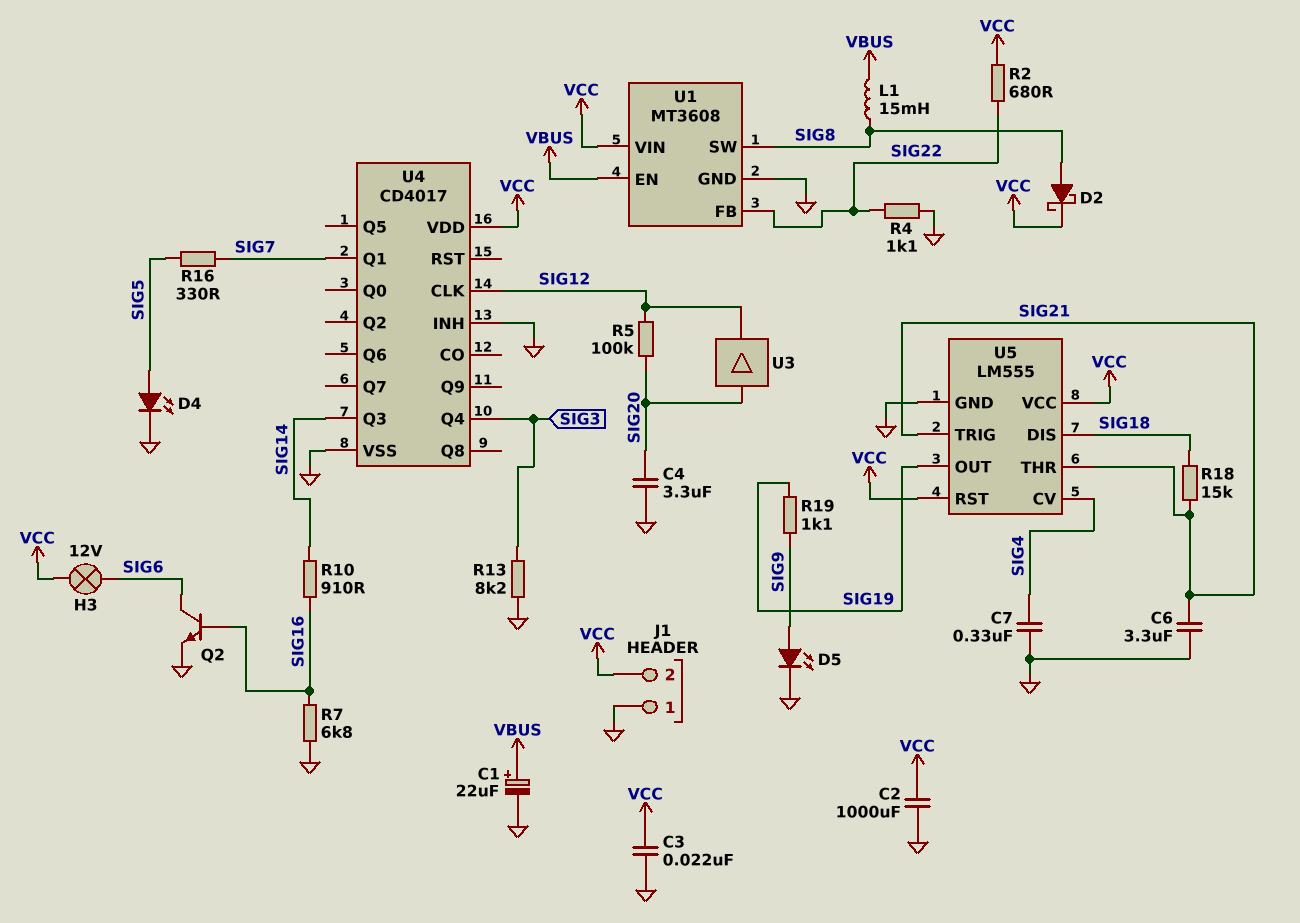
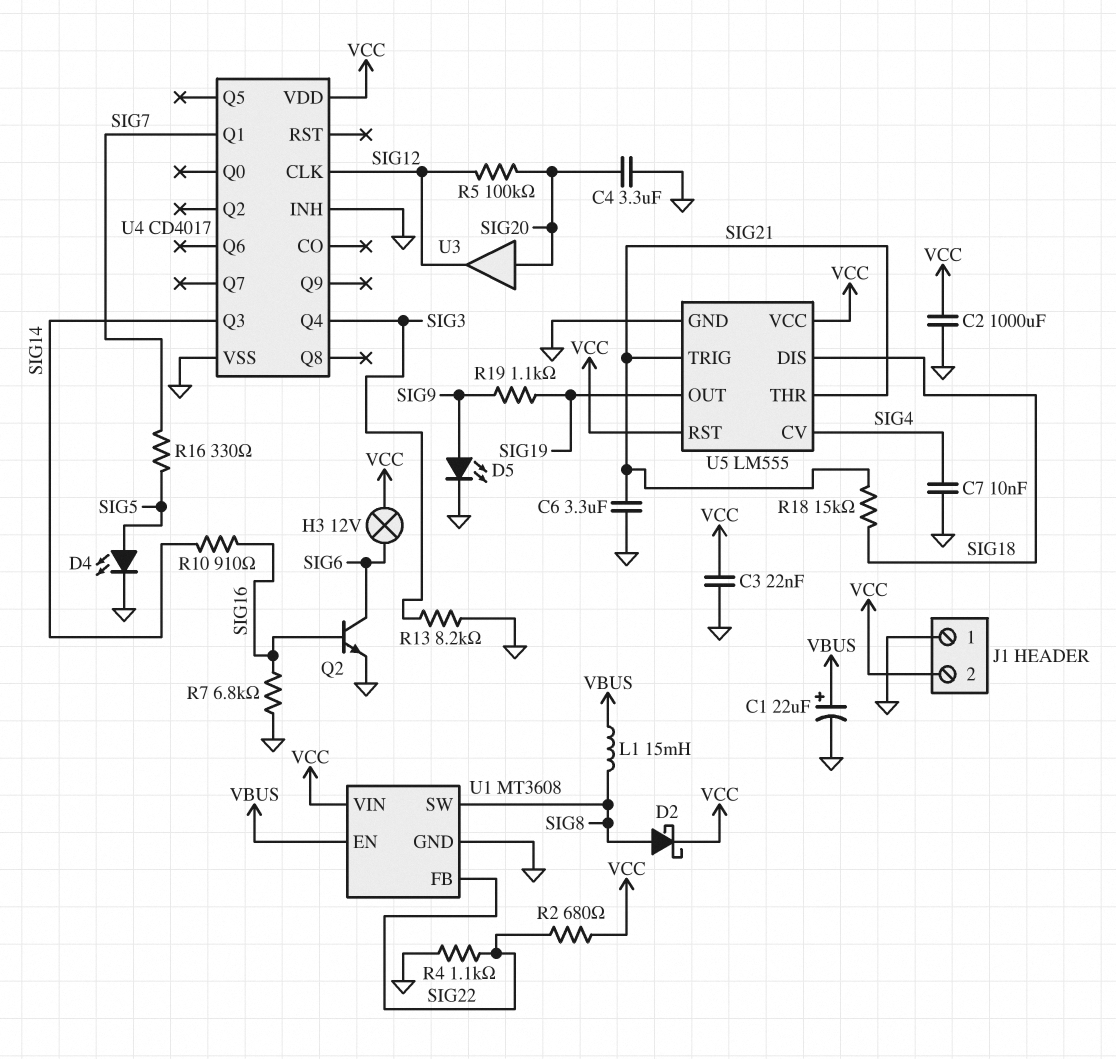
C7: 330nF (GND, SIG4) -> 10nF (GND, SIG4)

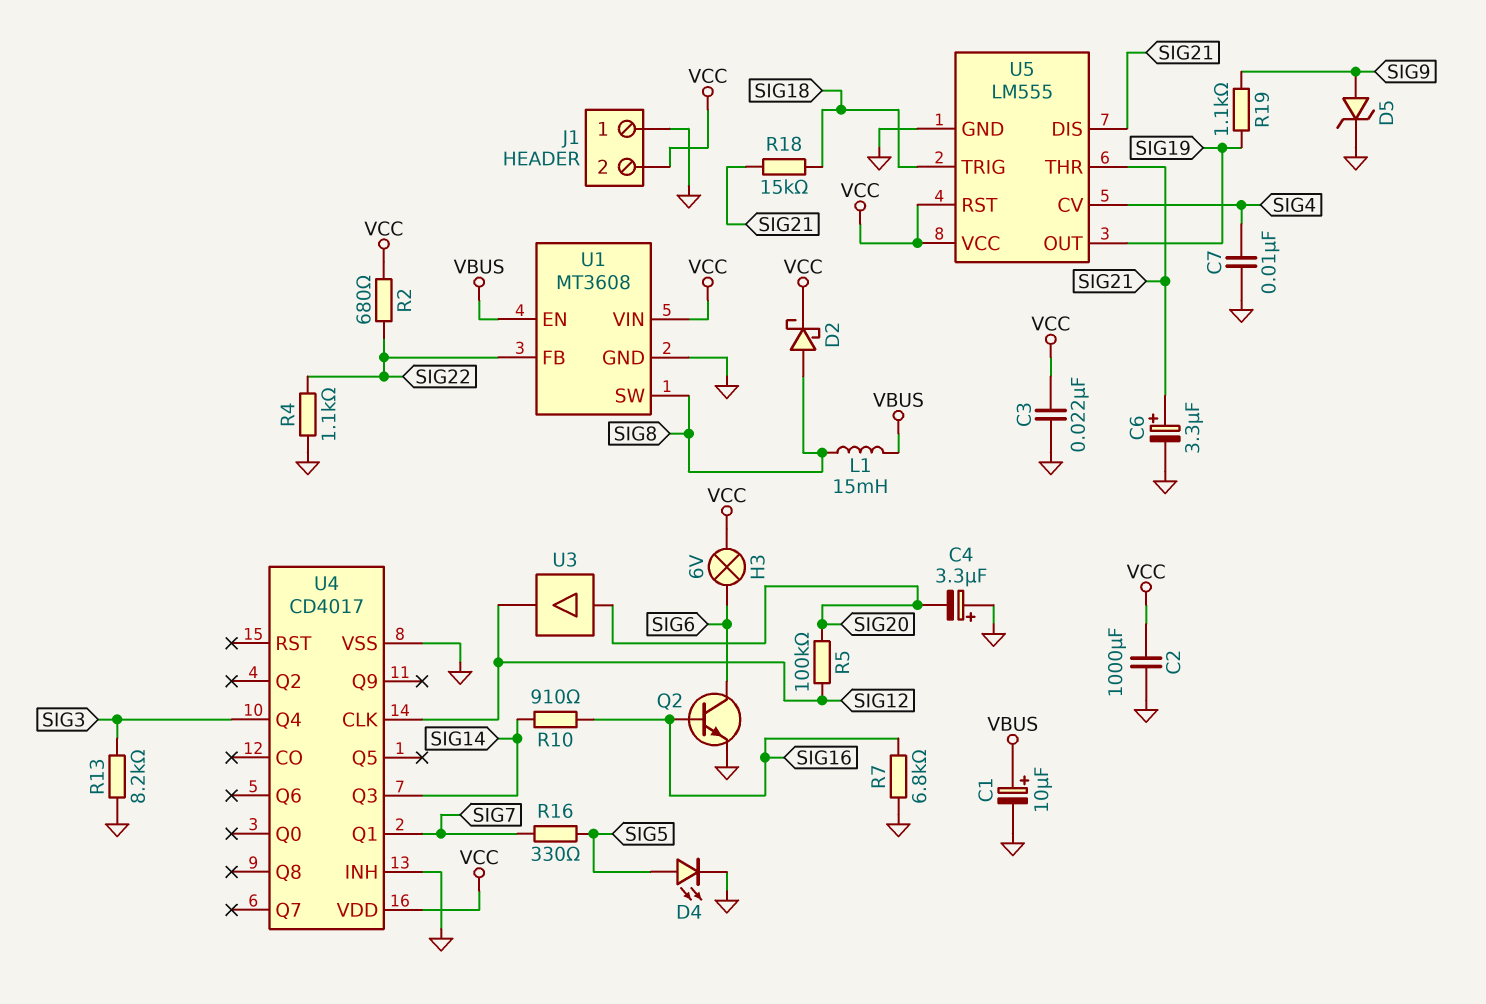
C1: 22uF (plus VBUS, minus GND) -> 10uF (plus VBUS, minus GND)
C4: 3.3uF (GND, SIG20) -> 3.3uF (plus GND, minus SIG20)
C6: 3.3uF (GND, SIG21) -> 3.3uF (plus SIG21, minus GND)
D5: LED (A SIG9, K GND) -> zener (A SIG9, K GND)
H3: lamp 12V (SIG6, VCC) -> lamp 6V (SIG6, VCC)
U5 pin DIS: SIG18 -> SIG21
U5 pin TRIG: SIG21 -> SIG18

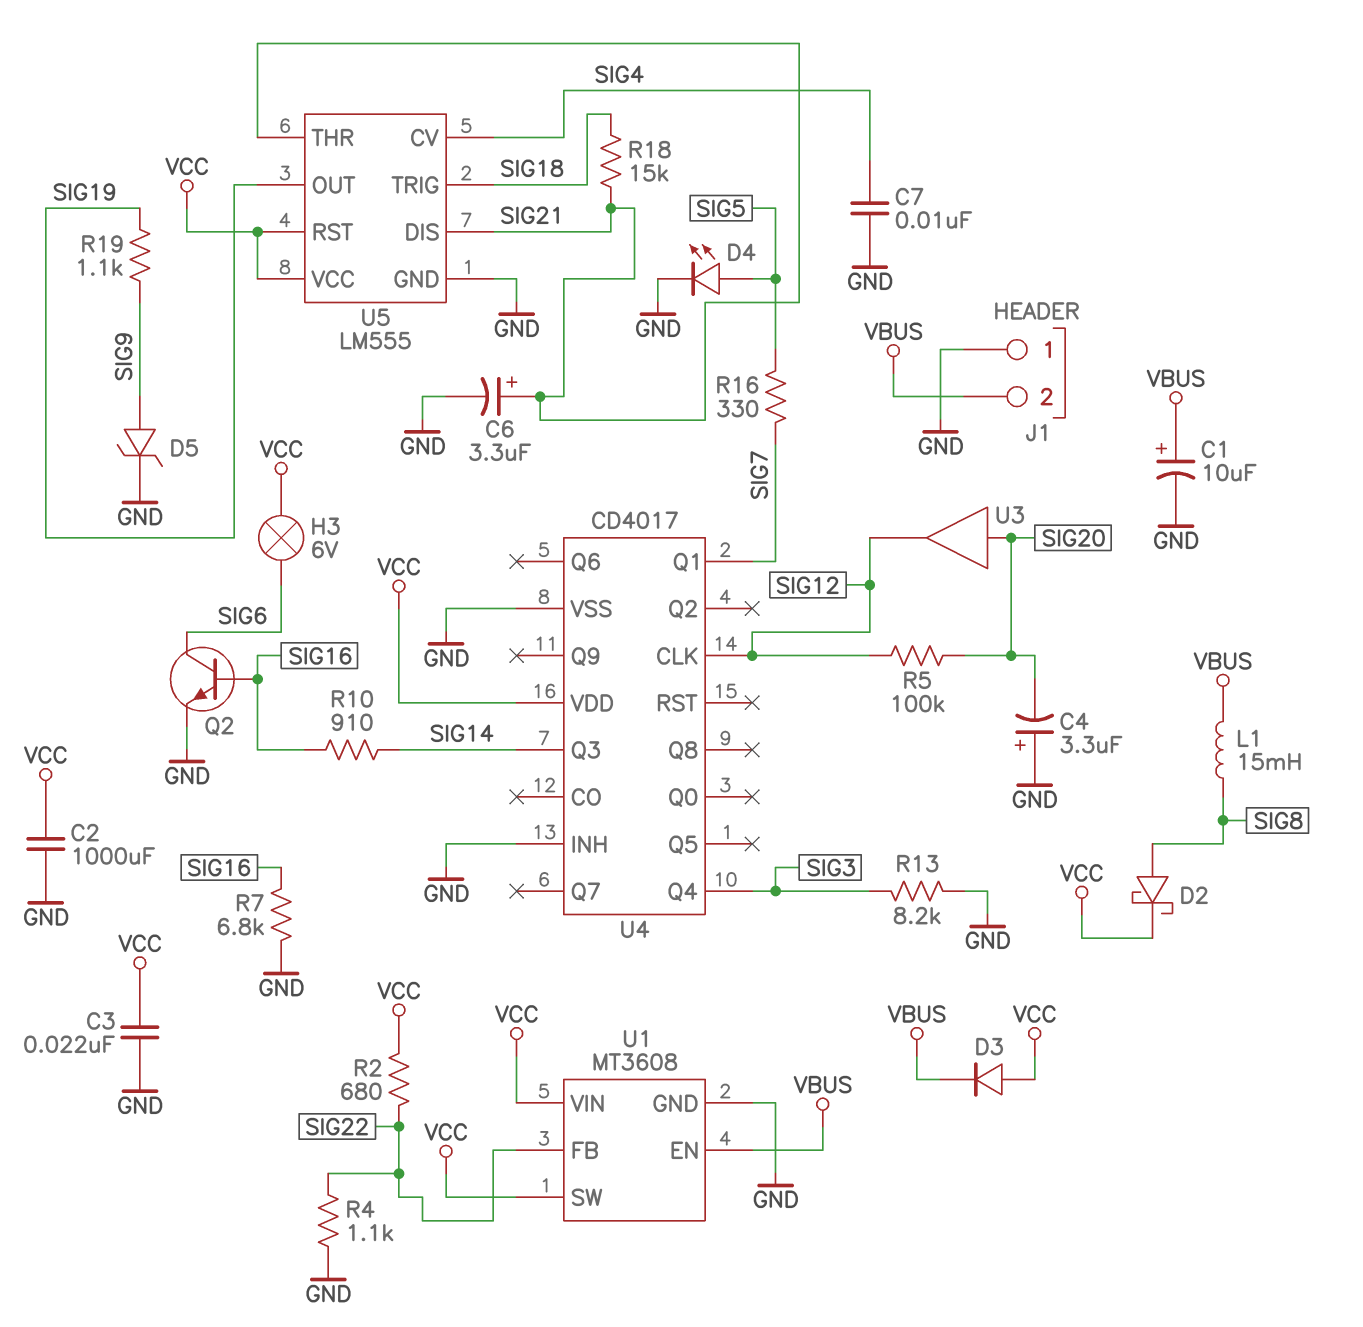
D3: none -> diode (A VCC, K VBUS)
J1 pin 2: VCC -> VBUS
U1 pin SW: SIG8 -> VCC

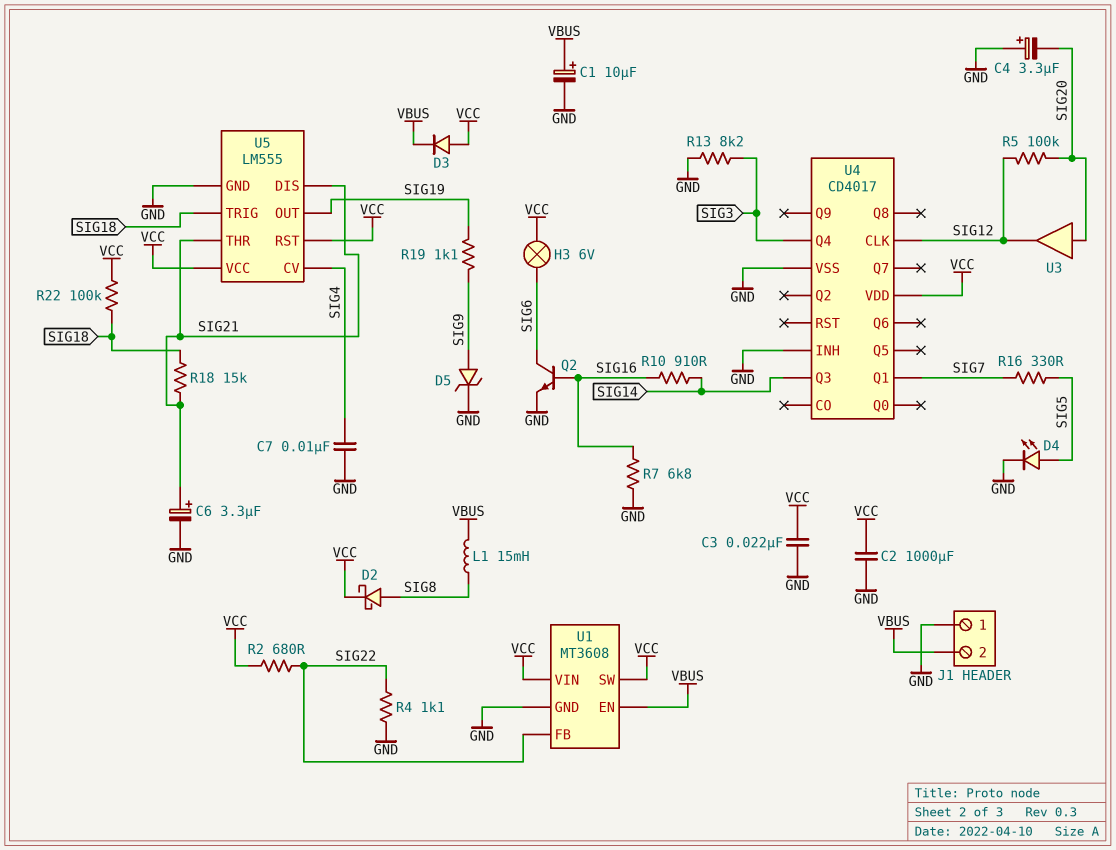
R22: none -> 100k (SIG18, VCC)

